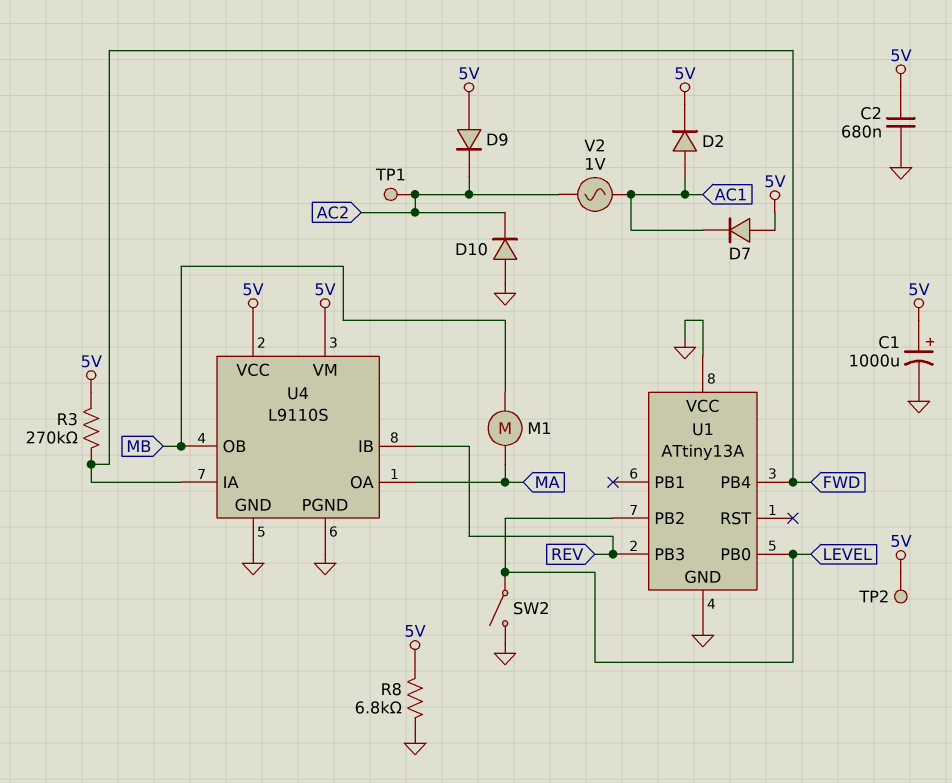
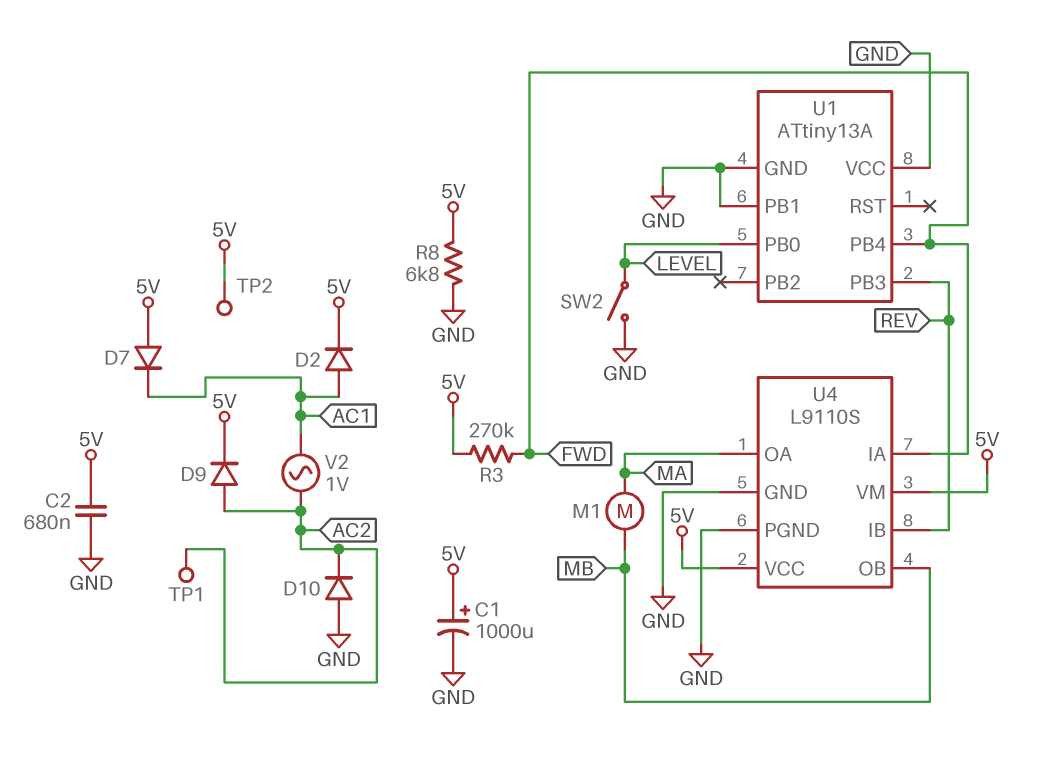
D9: diode (A 5V, K AC2) -> diode (A AC2, K 5V)
U1 pin PB1: none -> GND
U1 pin PB2: LEVEL -> none

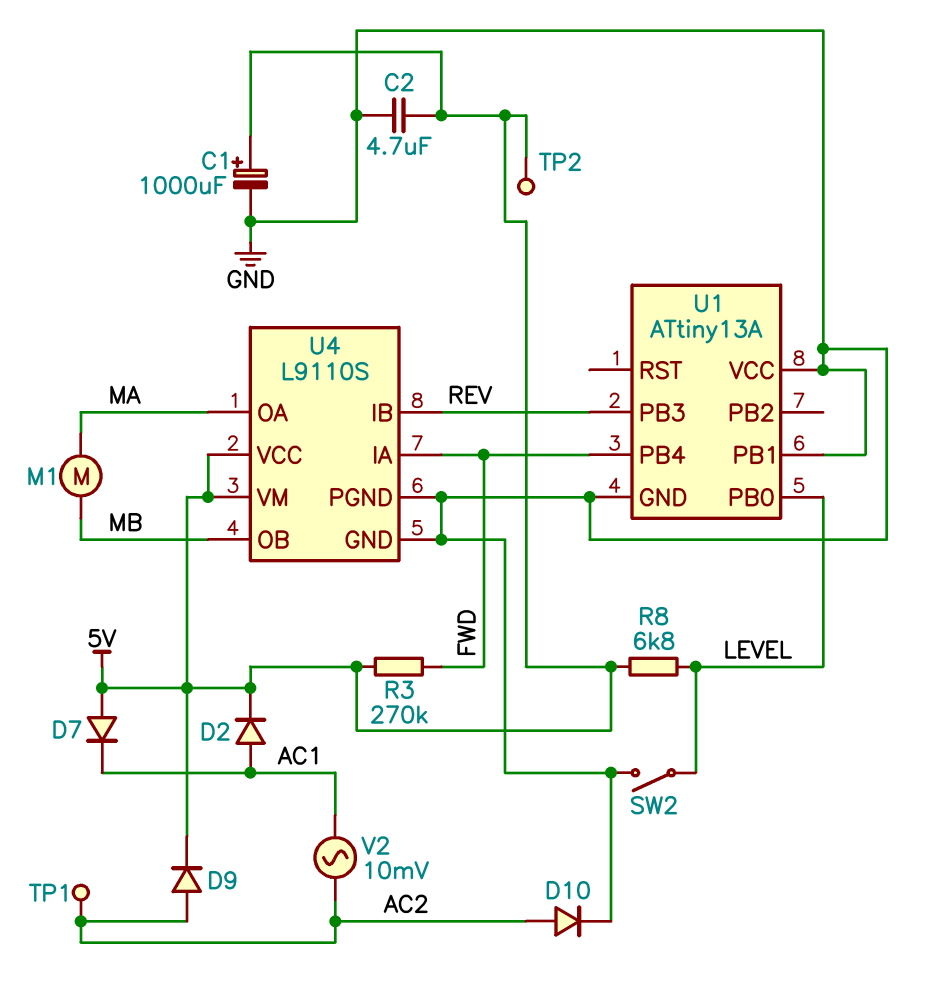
C2: 680nF (5V, GND) -> 4.7uF (5V, GND)
D10: diode (A GND, K AC2) -> diode (A AC2, K GND)
R8: 6.8k (5V, GND) -> 6.8k (5V, LEVEL)
V2: AC 1V (AC1, AC2) -> AC 10mV (AC1, AC2)

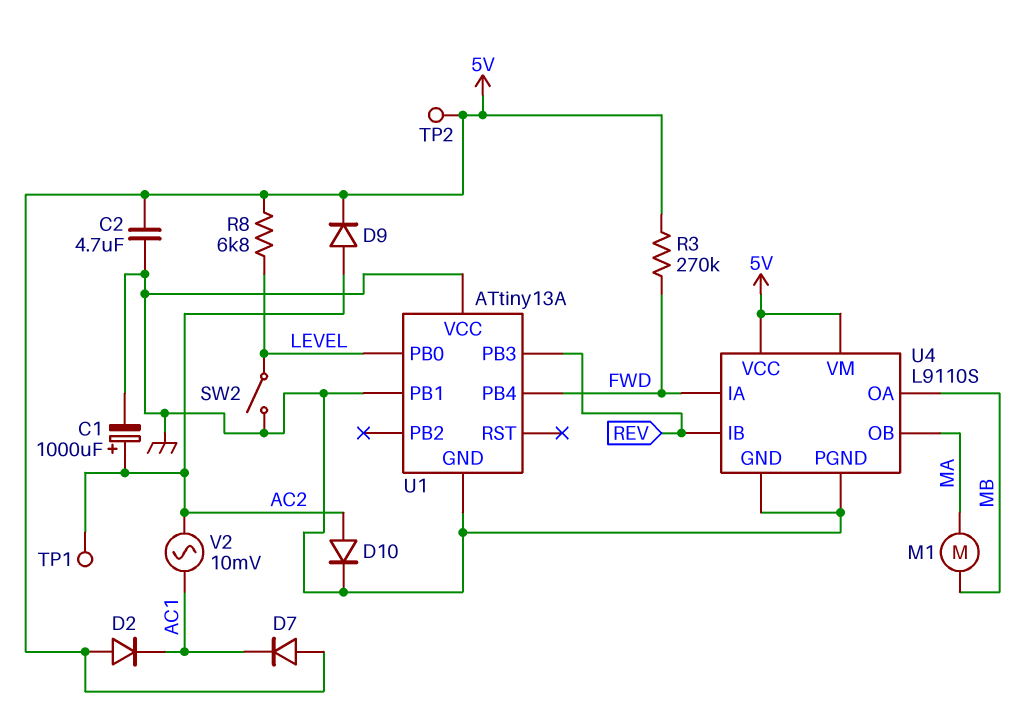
C1: 1000uF (plus 5V, minus GND) -> 1000uF (plus AC2, minus GND)
D2: diode (A AC1, K 5V) -> diode (A 5V, K AC1)
U4 pin OA: MA -> MB
U4 pin OB: MB -> MA

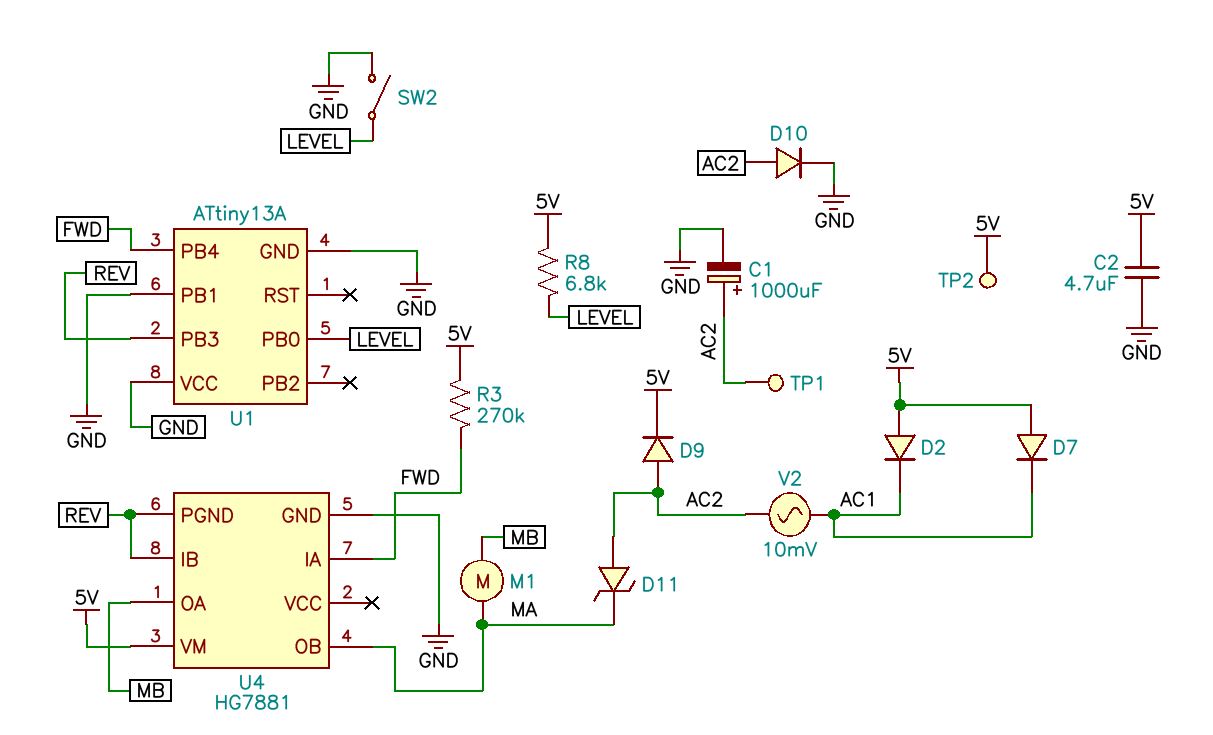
D11: none -> zener (A AC2, K MA)
U4: L9110S -> HG7881
U4 pin PGND: GND -> REV
U4 pin VCC: 5V -> none

